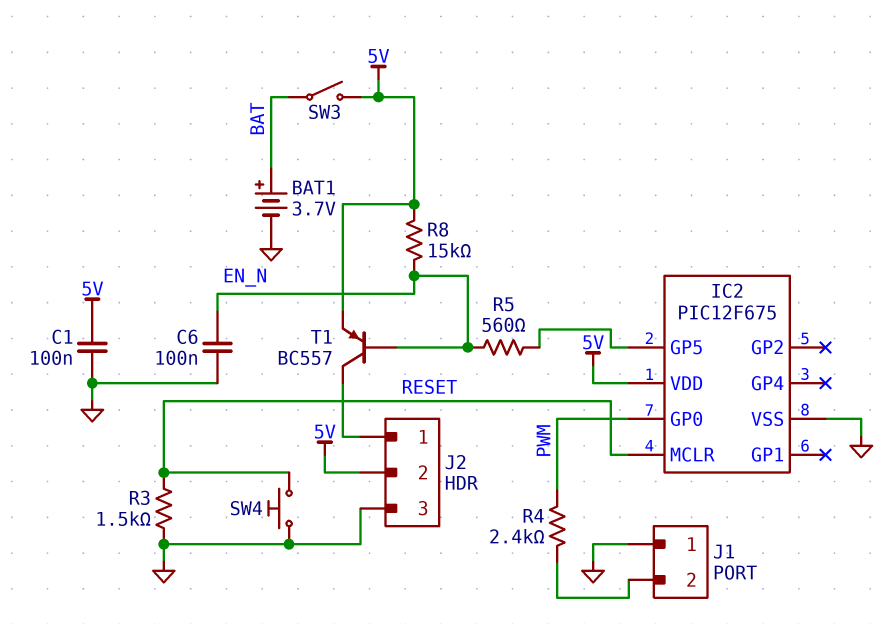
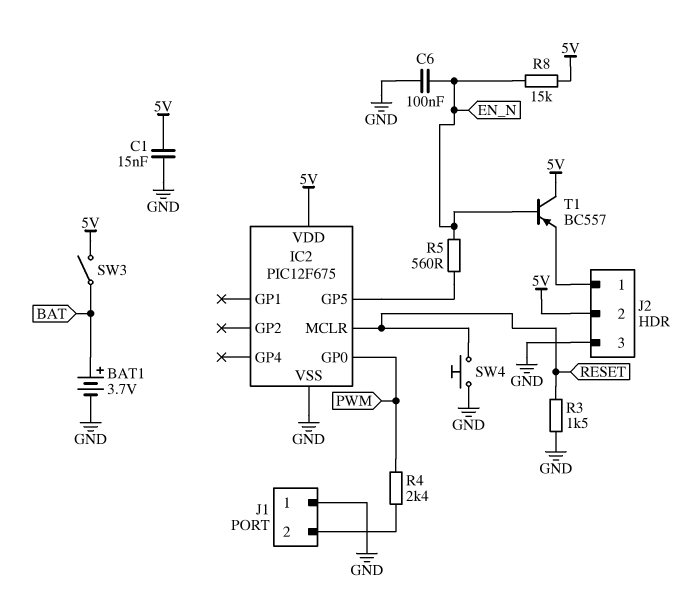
C1: 100nF (5V, GND) -> 15nF (5V, GND)
T1: PNP BC557 (B EN_N, C J2/1, E 5V) -> PNP BC557 (B EN_N, C 5V, E J2/1)

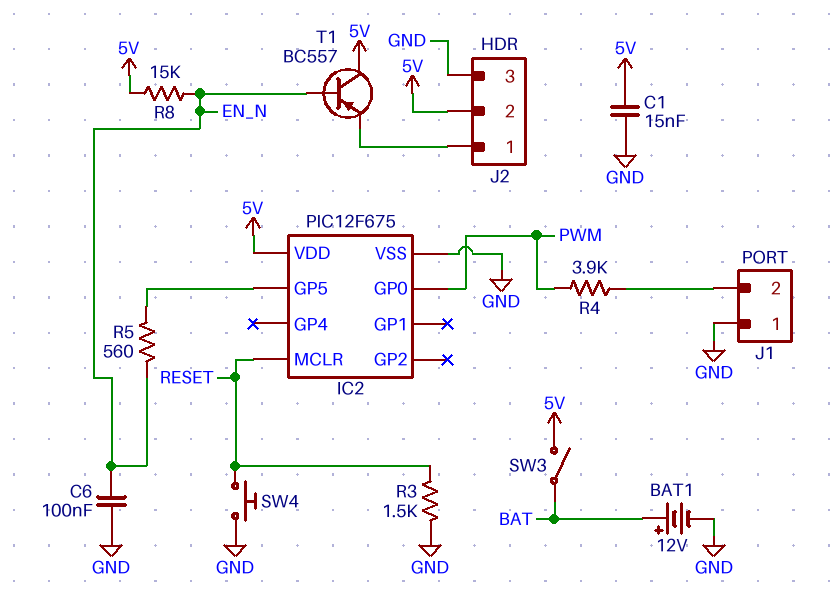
BAT1: 3.7V (plus BAT, minus GND) -> 12V (plus BAT, minus GND)
R4: 2.4k (J1/2, PWM) -> 3.9k (J1/2, PWM)

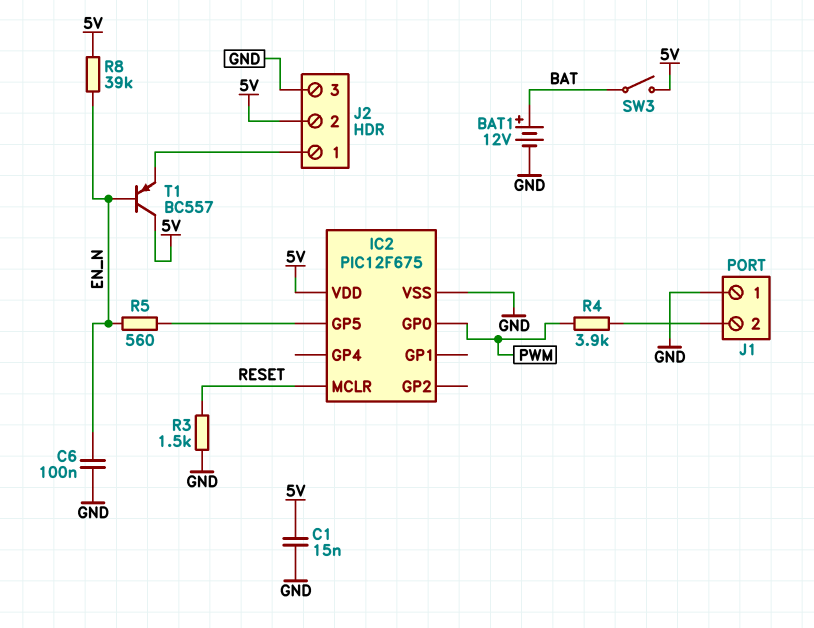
R8: 15k (5V, EN_N) -> 39k (5V, EN_N)
SW4: button (GND, RESET) -> none

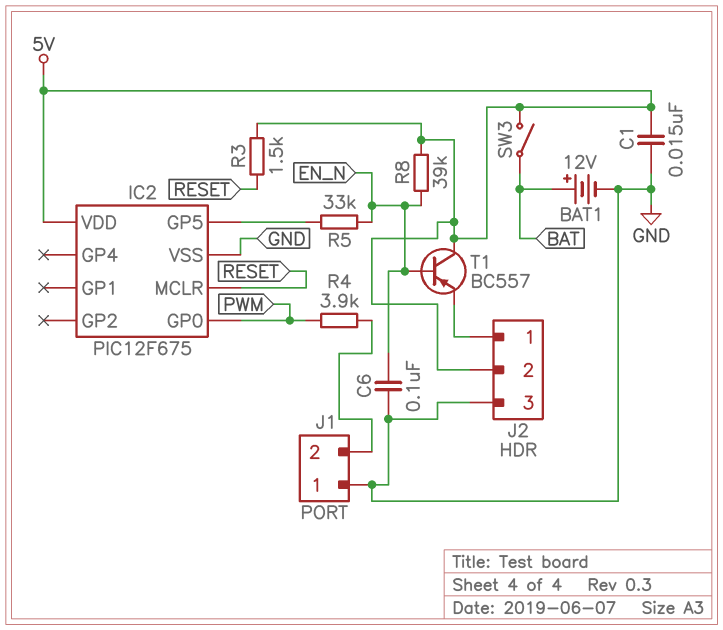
R3: 1.5k (GND, RESET) -> 1.5k (5V, RESET)
R5: 560 (EN_N, IC2/GP5) -> 33k (EN_N, IC2/GP5)

